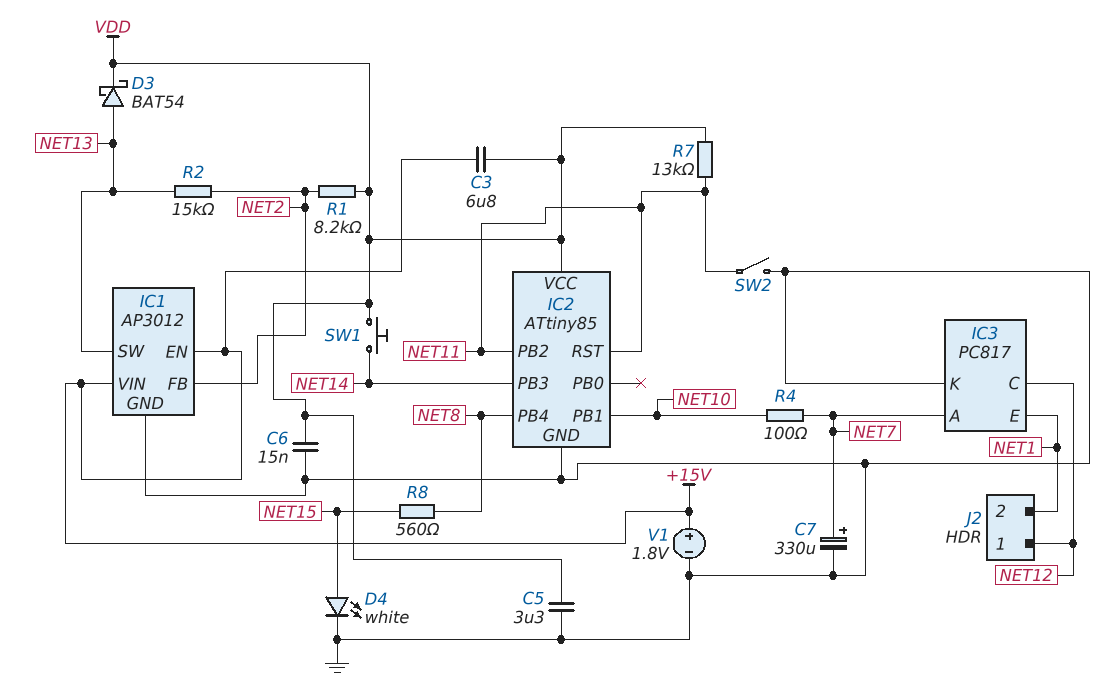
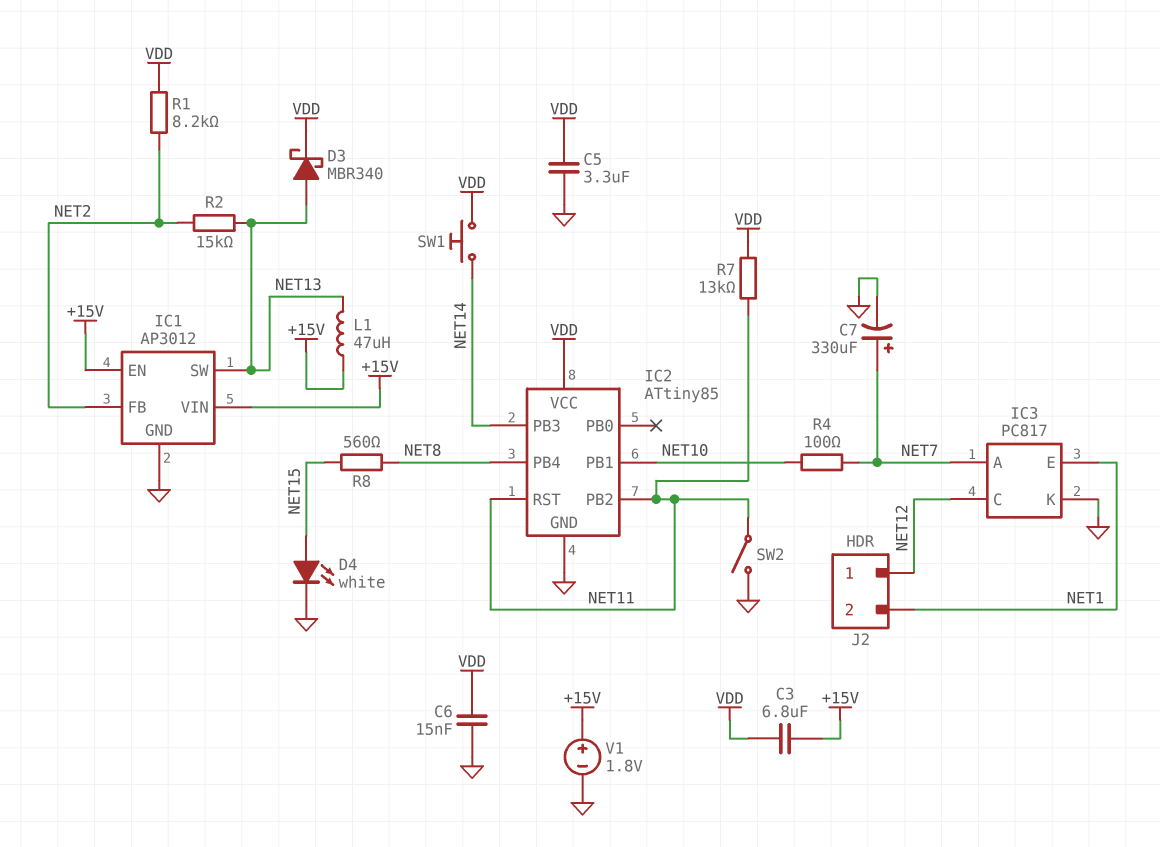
D3: schottky BAT54 (A NET13, K VDD) -> schottky MBR340 (A NET13, K VDD)
L1: none -> 47uH (+15V, NET13)

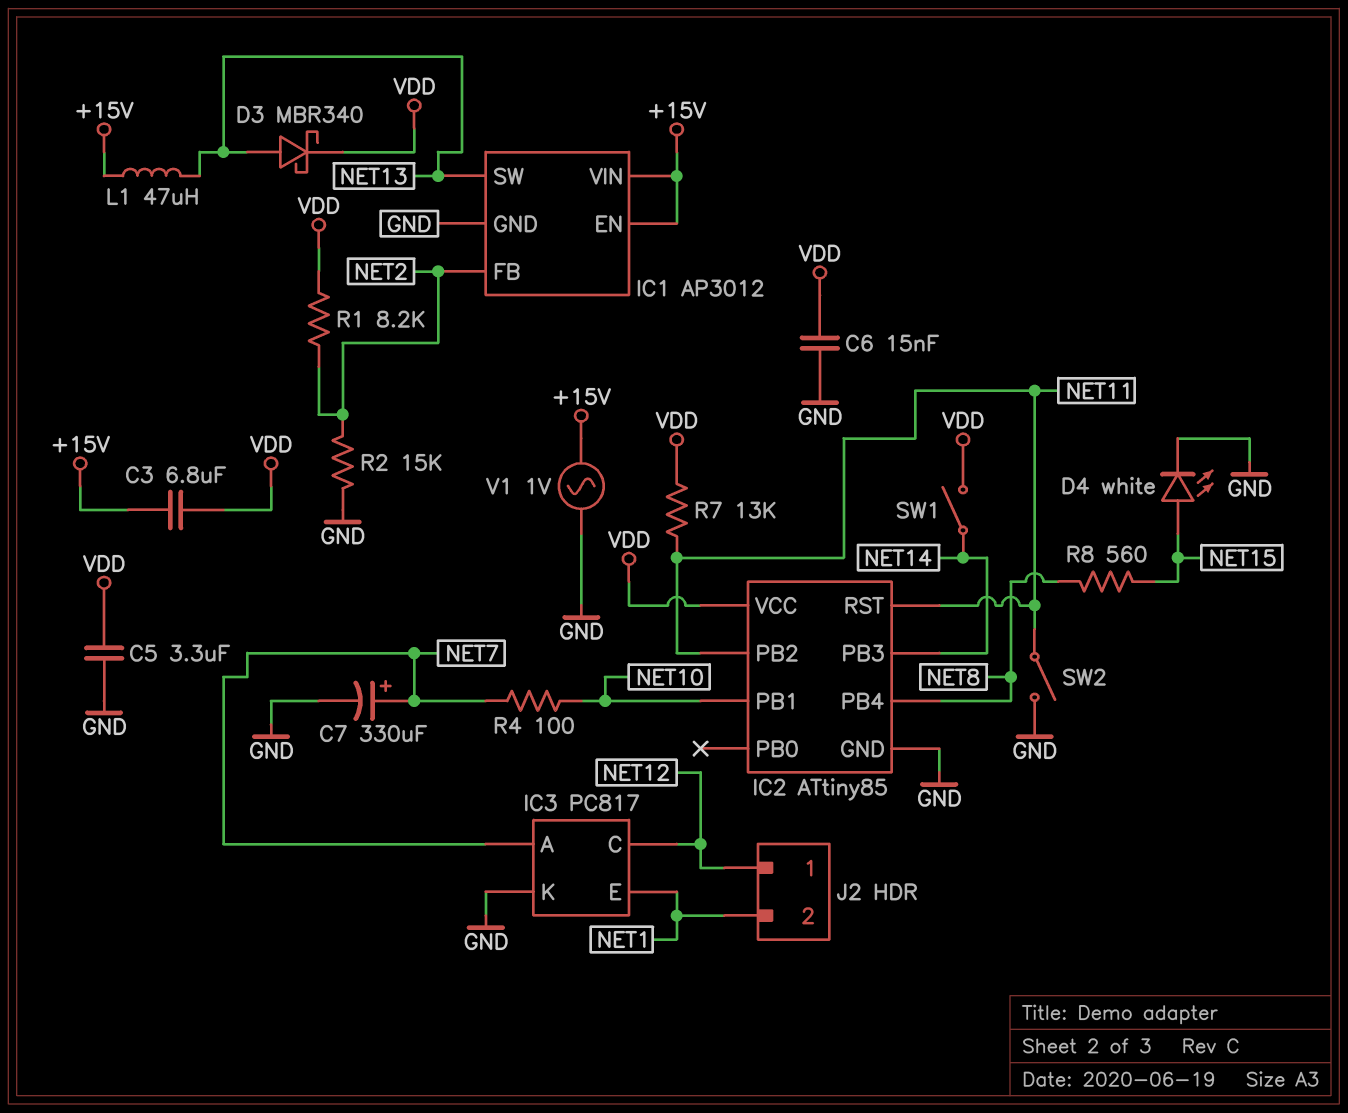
R2: 15k (NET2, NET13) -> 15k (GND, NET2)
SW1: button (NET14, VDD) -> switch (NET14, VDD)
V1: 1.8V (plus +15V, minus GND) -> AC 1V (+15V, GND)

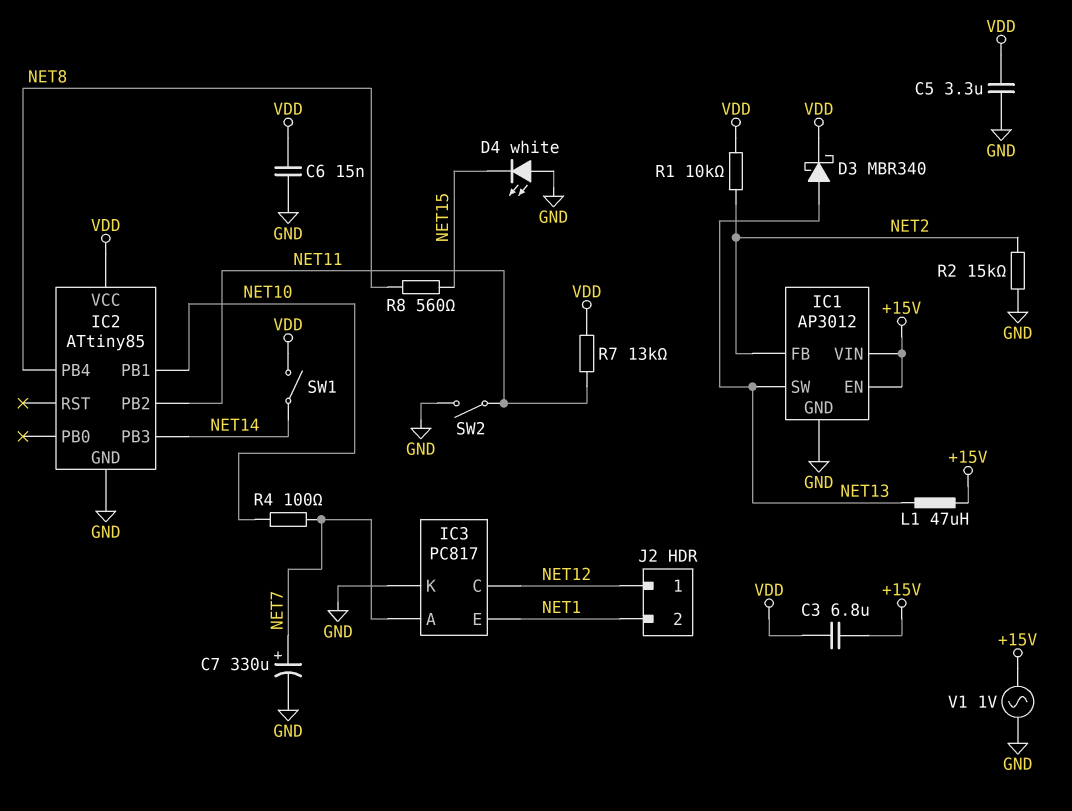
D4: LED white (A NET15, K GND) -> LED white (A GND, K NET15)
IC2 pin RST: NET11 -> none
R1: 8.2k (NET2, VDD) -> 10k (NET2, VDD)

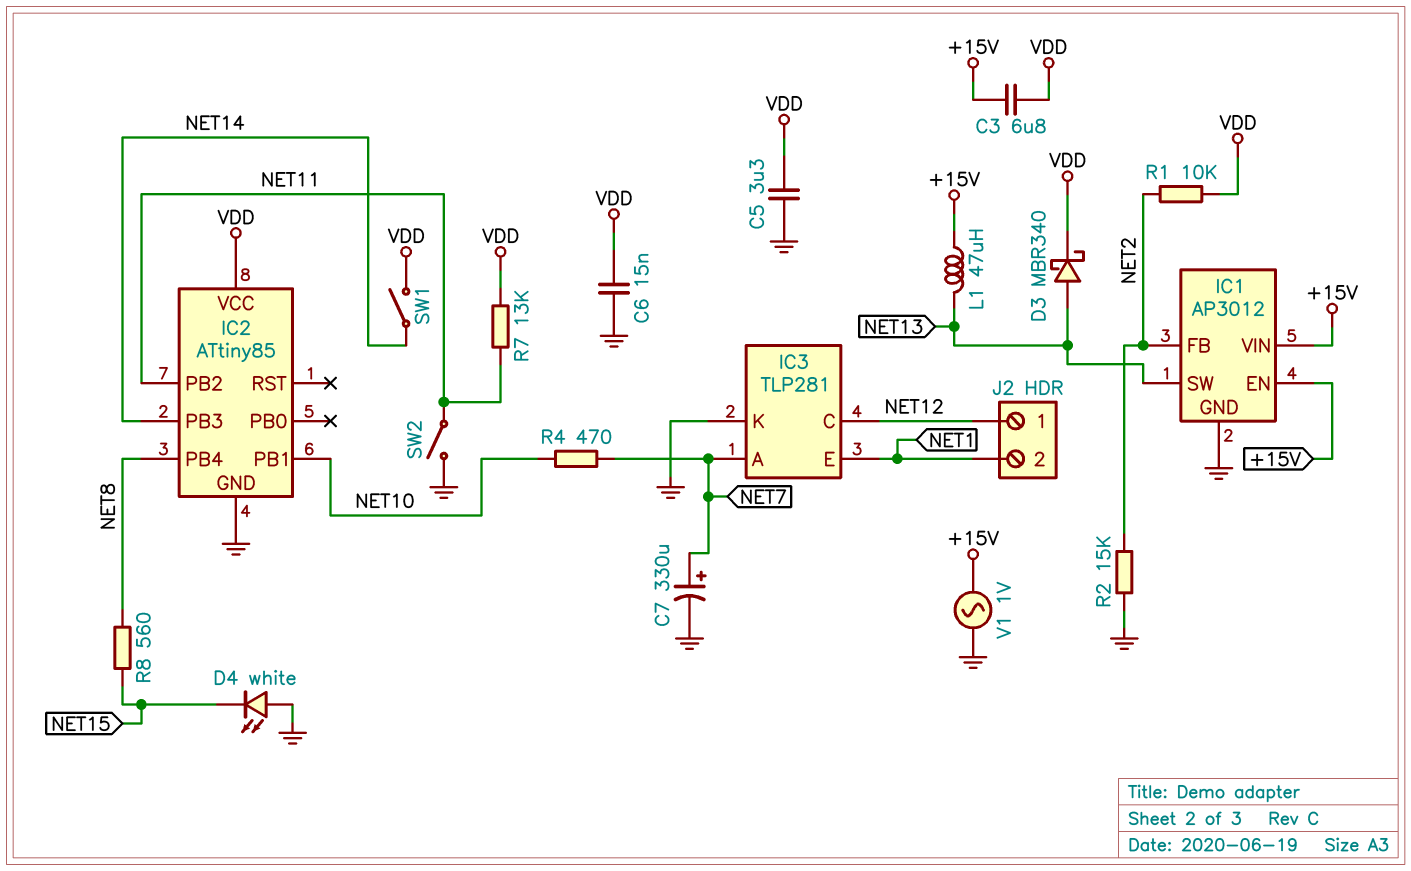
IC3: PC817 -> TLP281
R4: 100 (NET7, NET10) -> 470 (NET7, NET10)

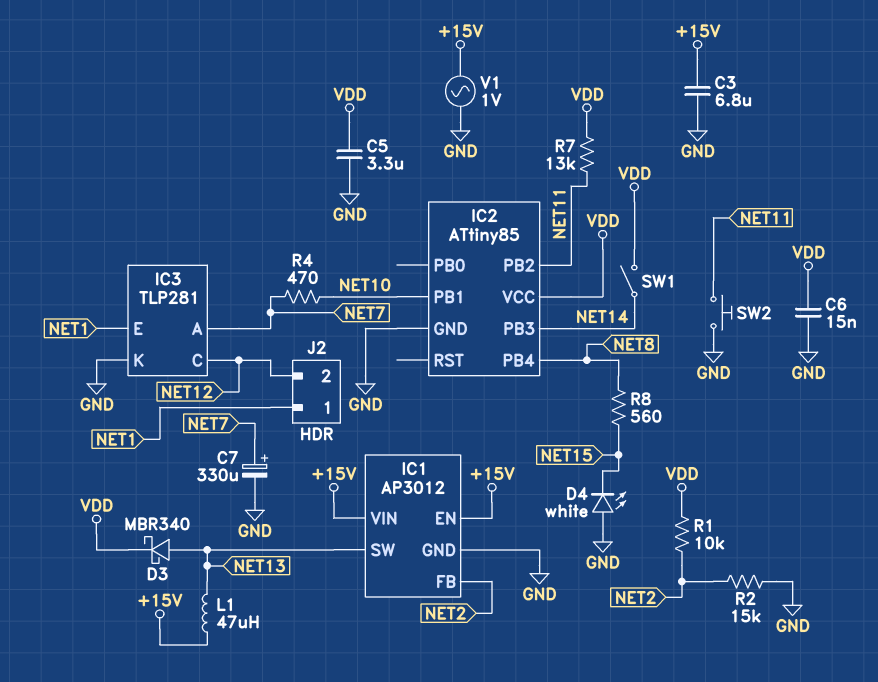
C3: 6.8uF (+15V, VDD) -> 6.8uF (+15V, GND)
J2 pin 1: NET12 -> NET1
J2 pin 2: NET1 -> NET12
SW2: switch (GND, NET11) -> button (GND, NET11)

